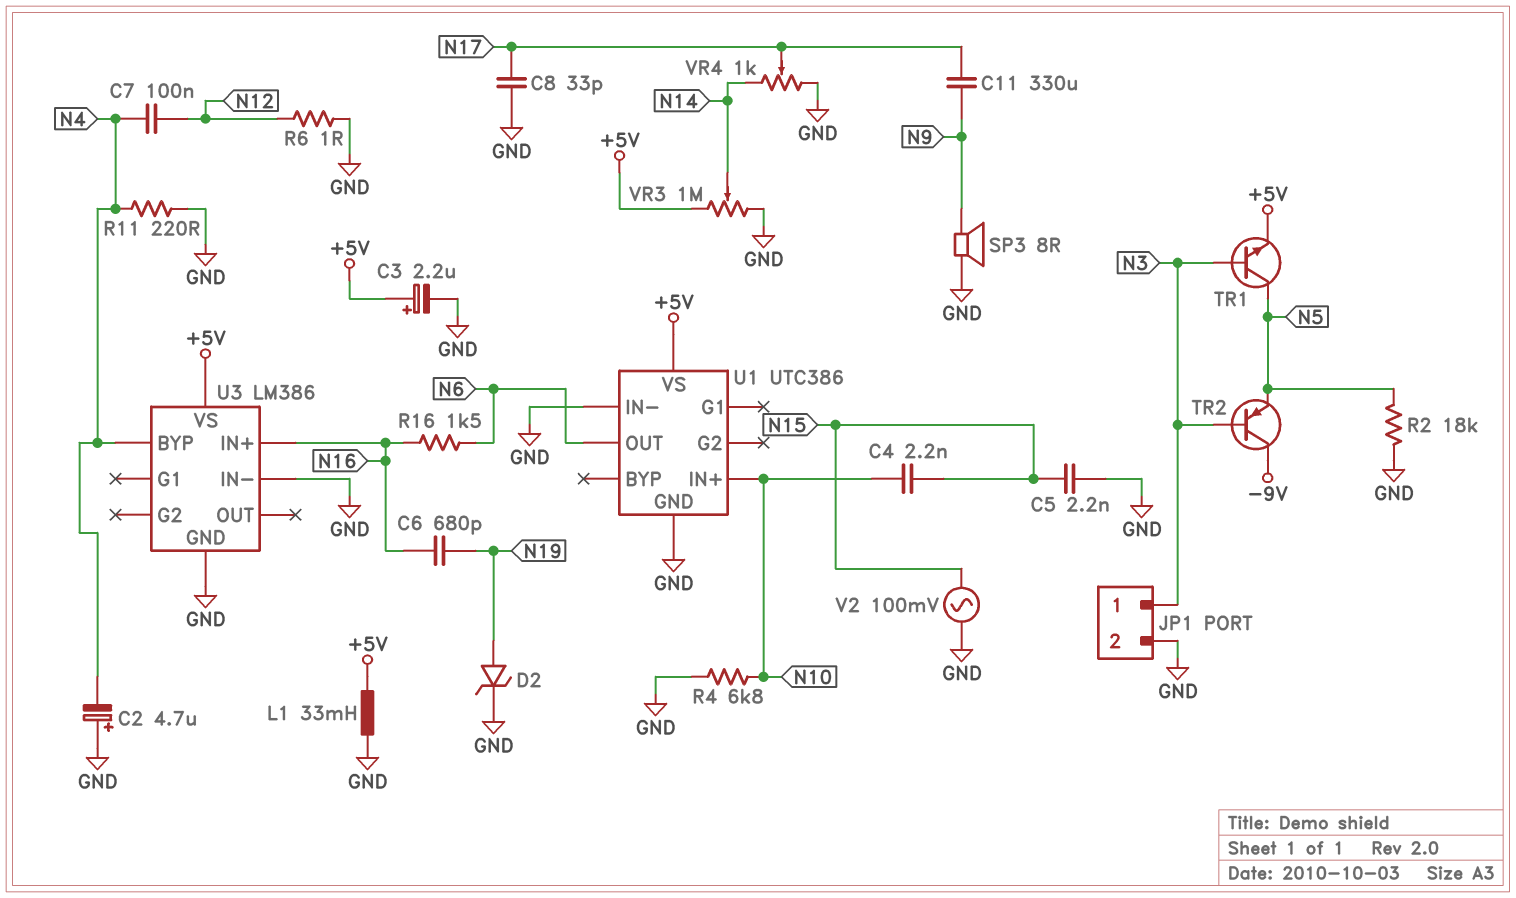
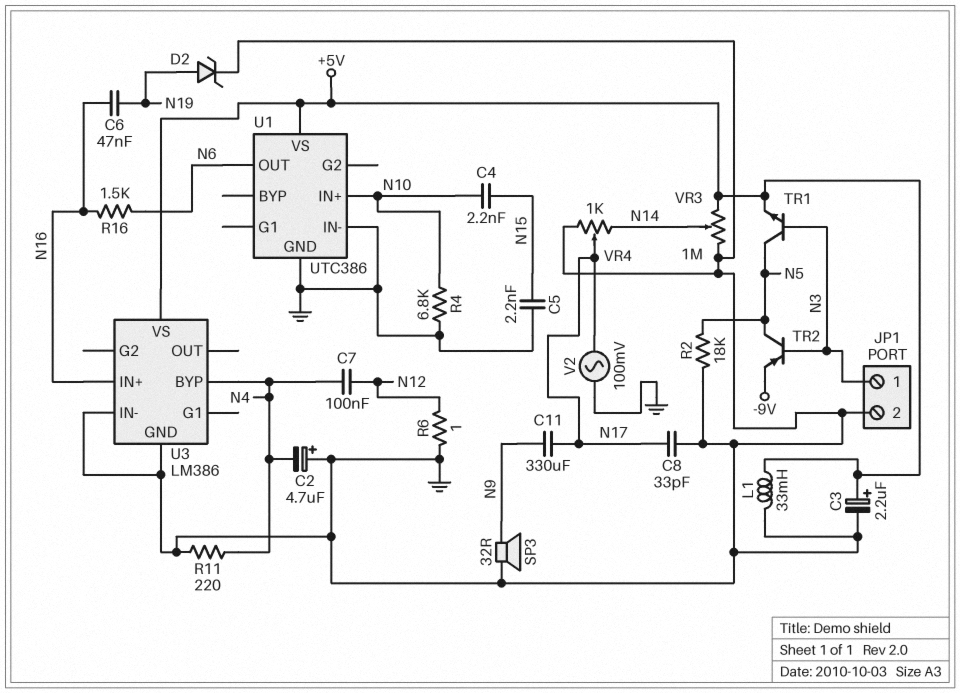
C6: 680pF (N16, N19) -> 47nF (N16, N19)
SP3: speaker 8R (GND, N9) -> speaker 32R (GND, N9)
TR2: PNP (B N3, C -9V, E N5) -> PNP (B N3, C N5, E -9V)
V2: AC 100mV (GND, N15) -> AC 100mV (GND, N17)

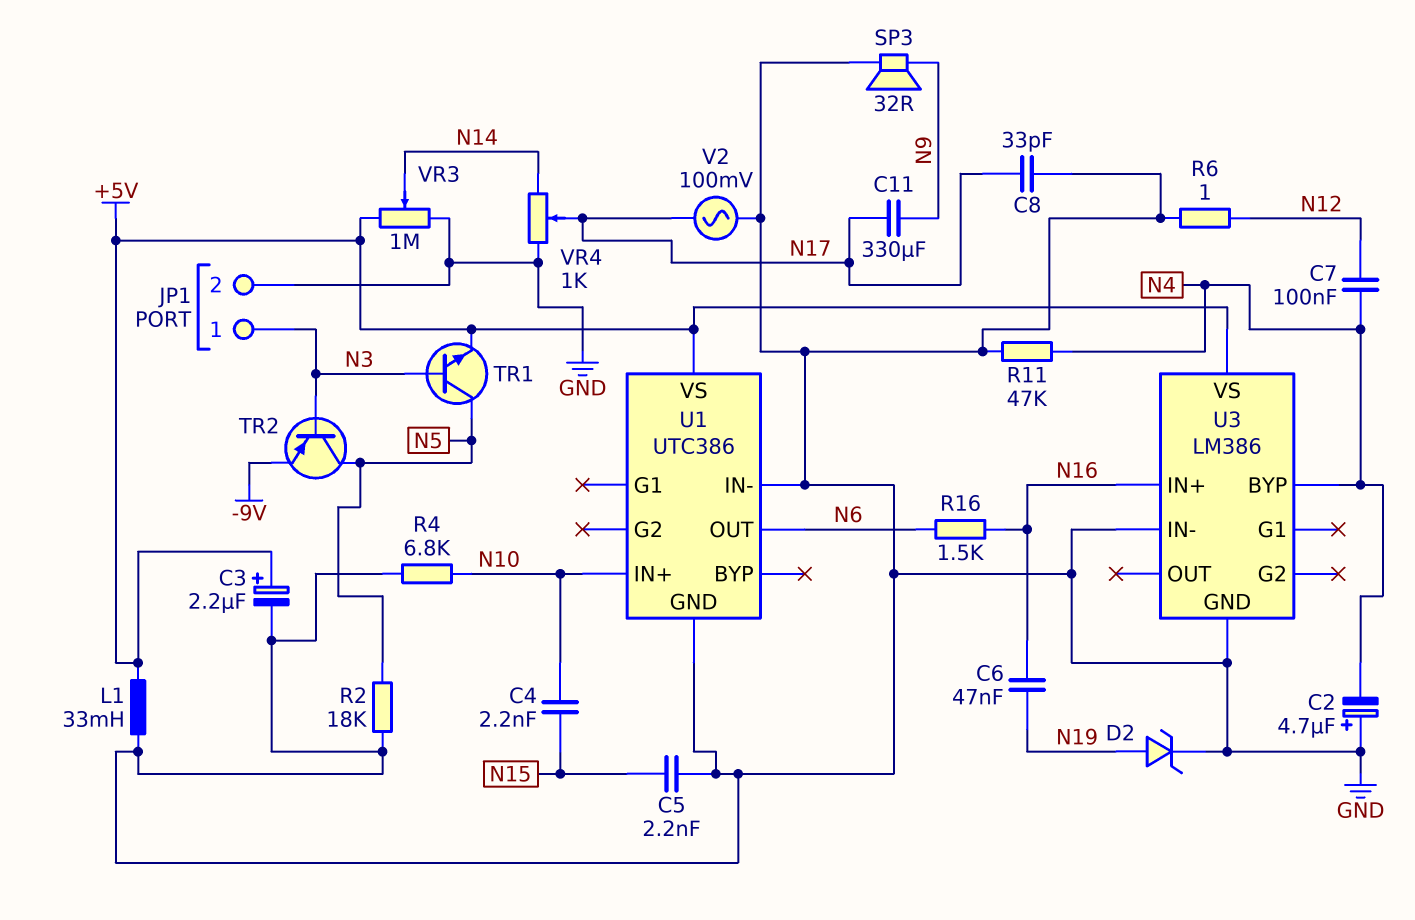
R11: 220 (GND, N4) -> 47k (GND, N4)

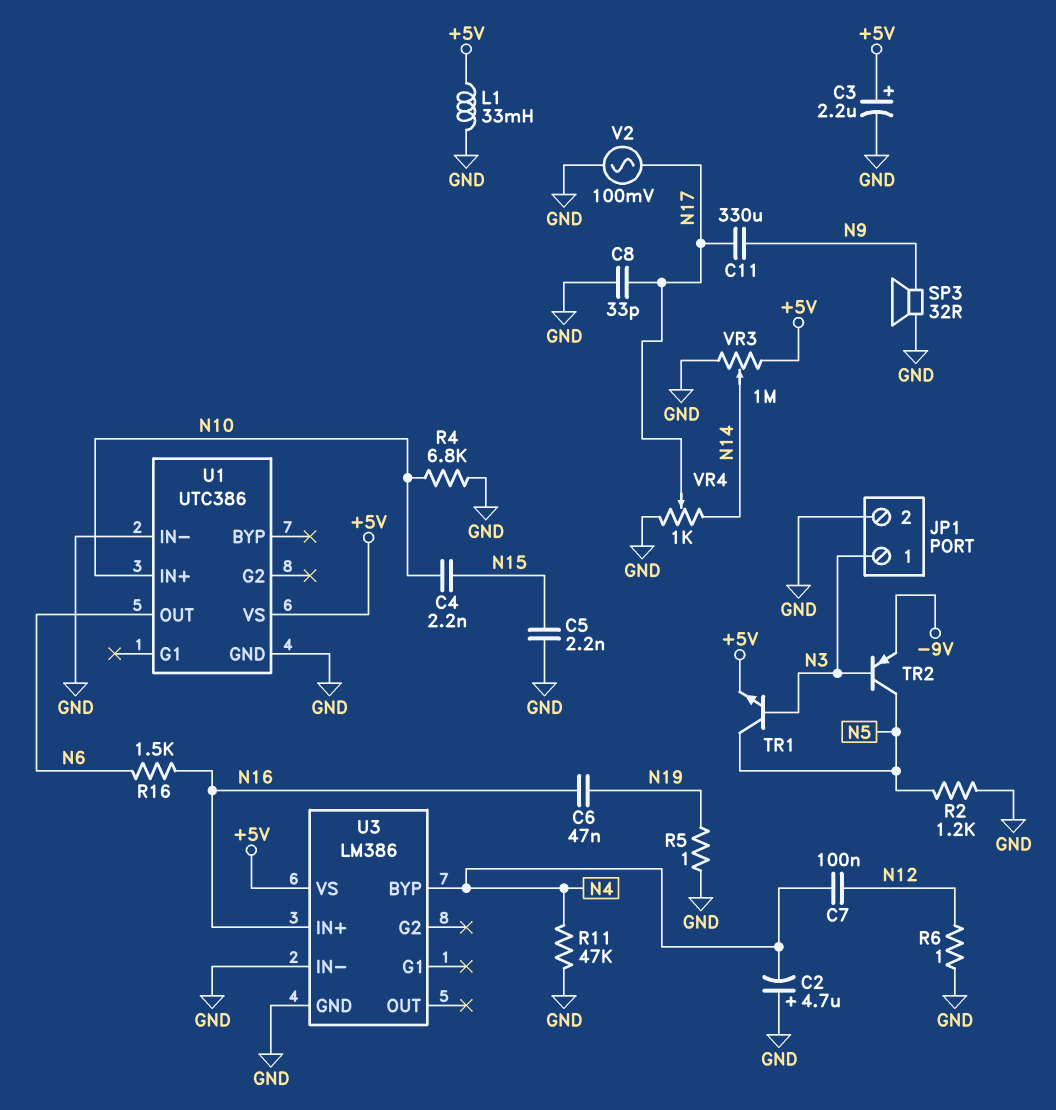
D2: zener (A N19, K GND) -> none
R2: 18k (GND, N5) -> 1.2k (GND, N5)
R5: none -> 1 (GND, N19)

